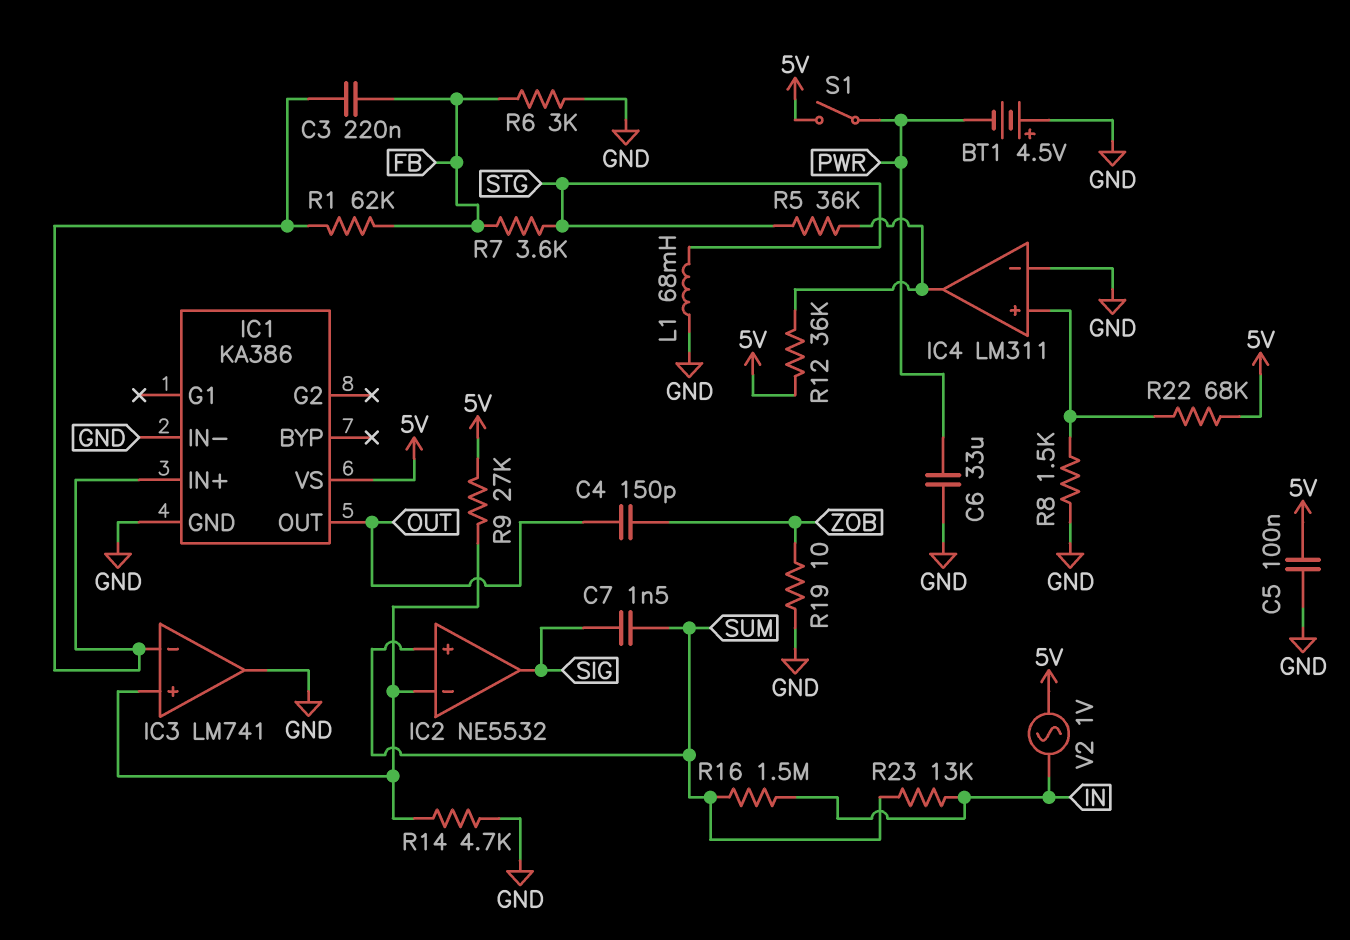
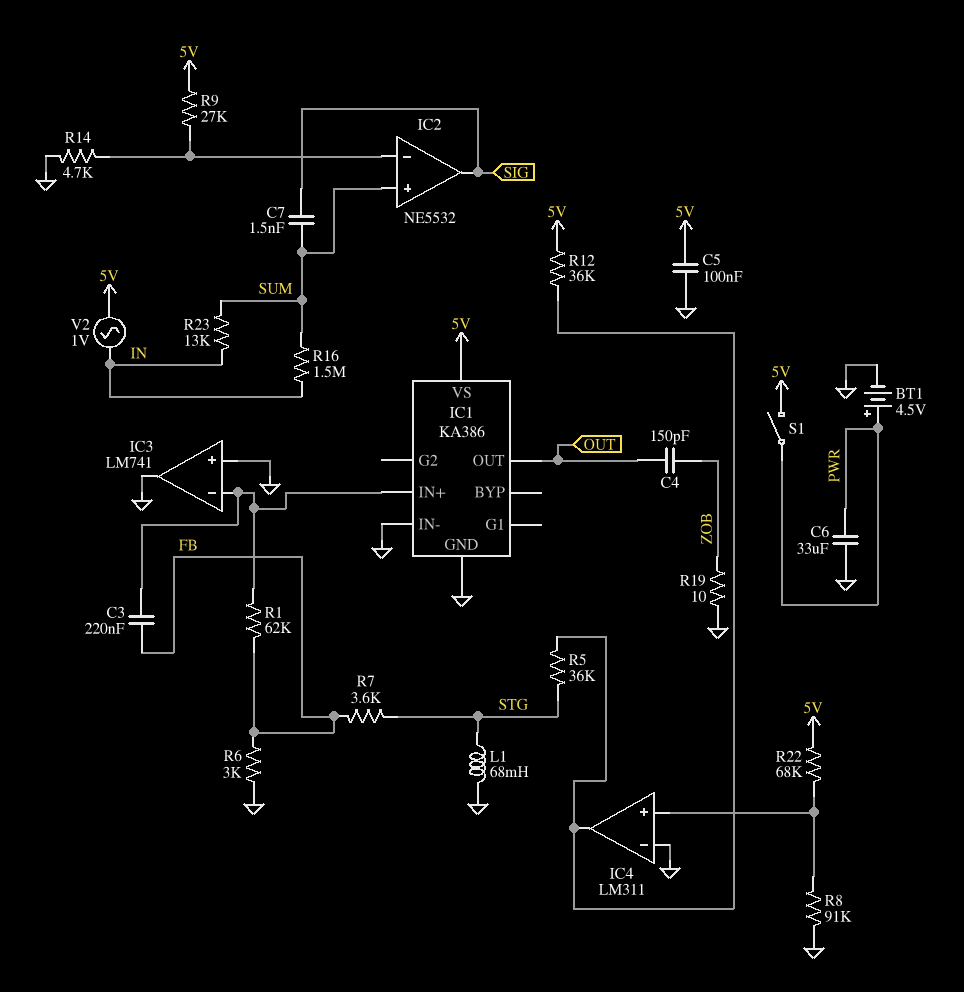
BT1: 4.5V (plus GND, minus PWR) -> 4.5V (plus PWR, minus GND)
IC3 pin in+: IC2/in- -> GND
R8: 1.5k (GND, IC4/in+) -> 91k (GND, IC4/in+)

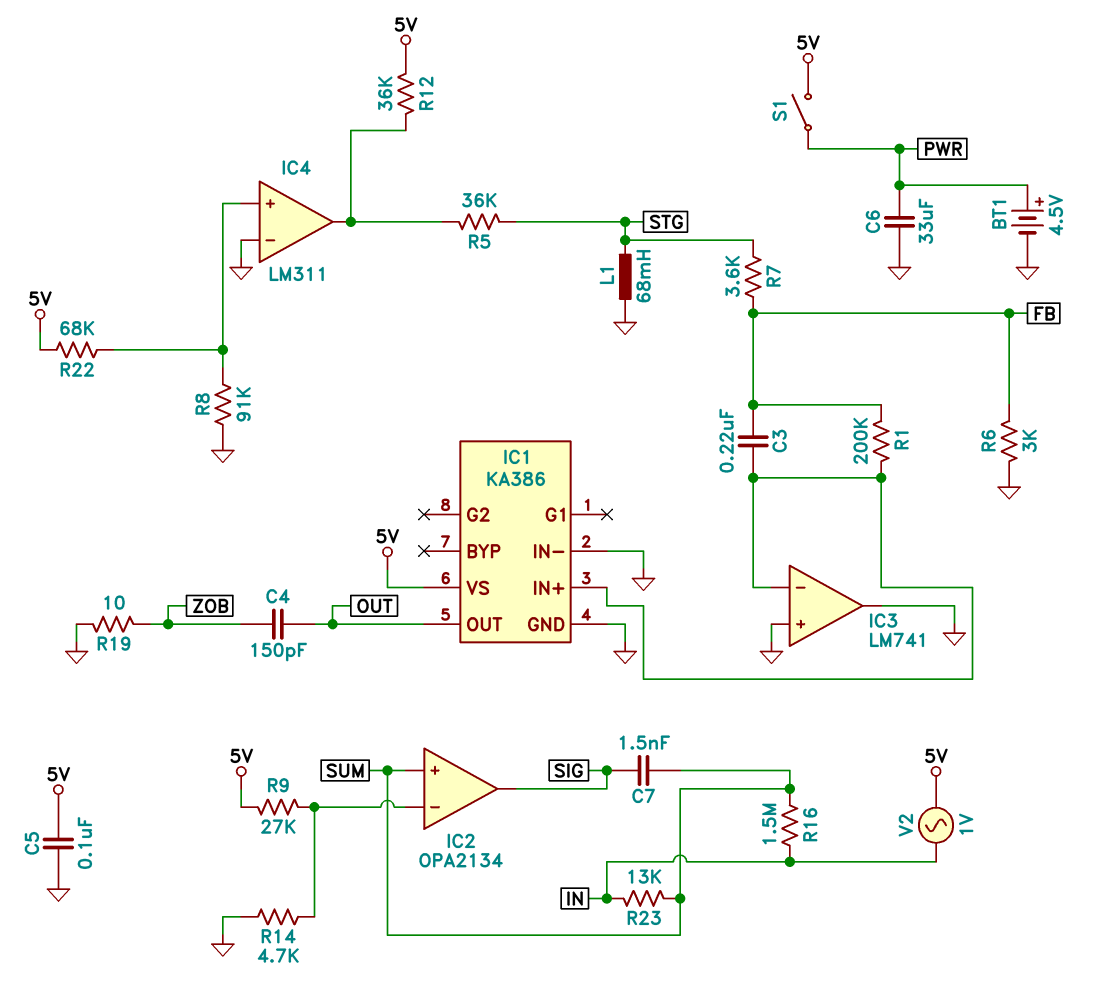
IC2: NE5532 -> OPA2134
R1: 62k (FB, IC1/IN+) -> 200k (FB, IC1/IN+)

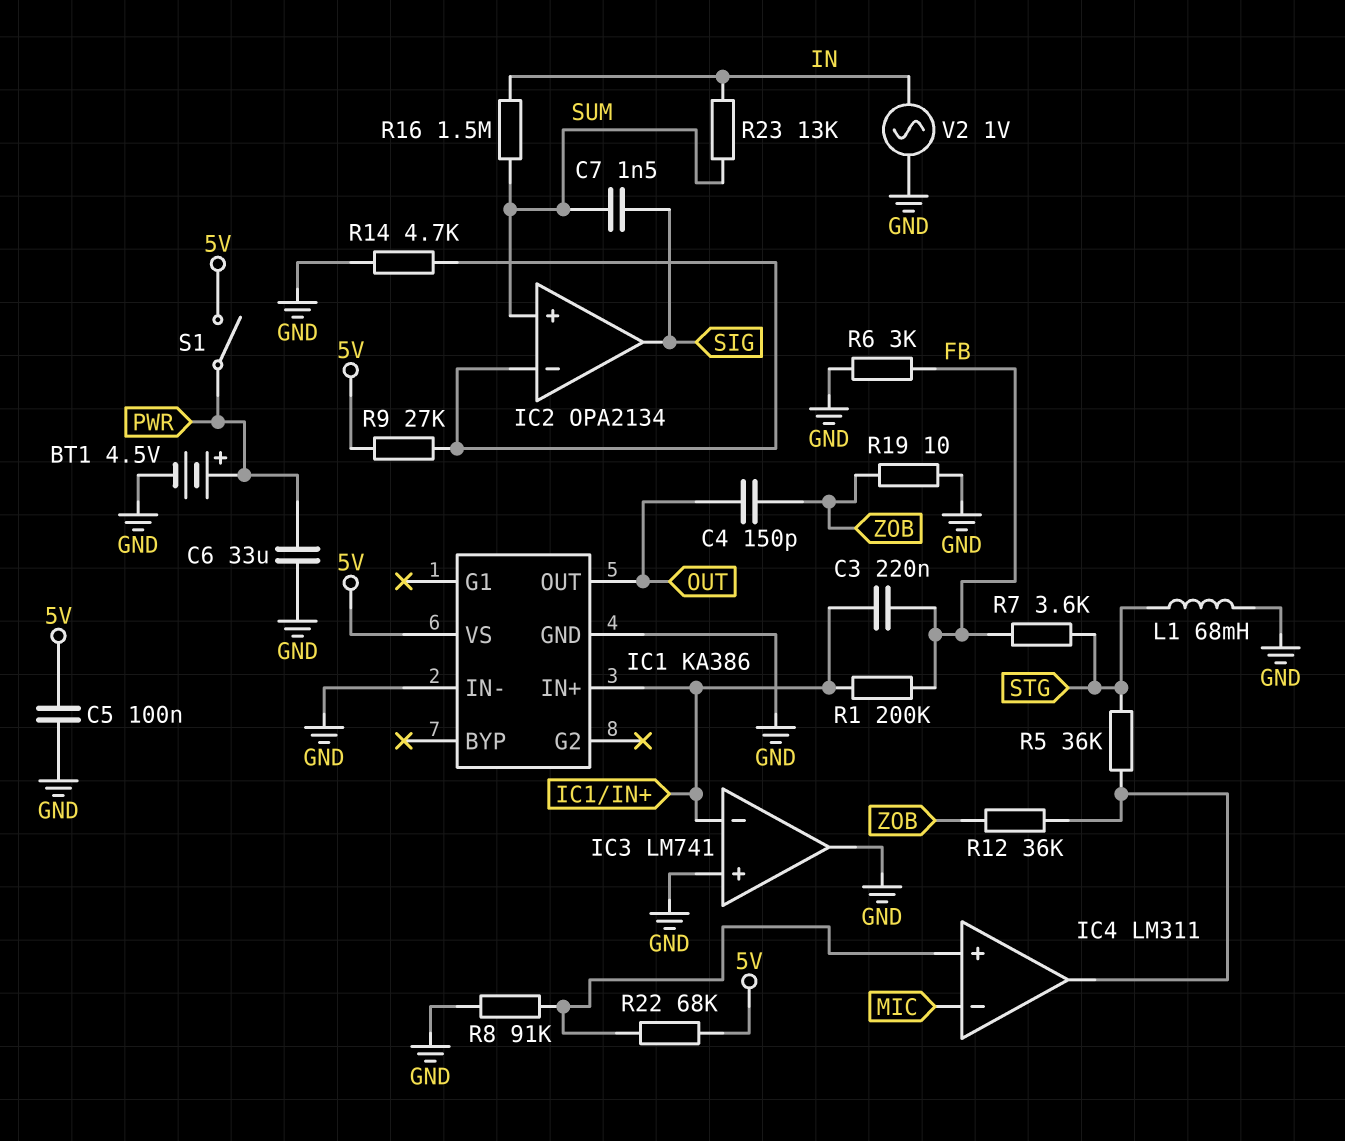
IC4 pin in-: GND -> MIC
R12: 36k (5V, IC4/out) -> 36k (IC4/out, ZOB)
V2: AC 1V (5V, IN) -> AC 1V (GND, IN)

